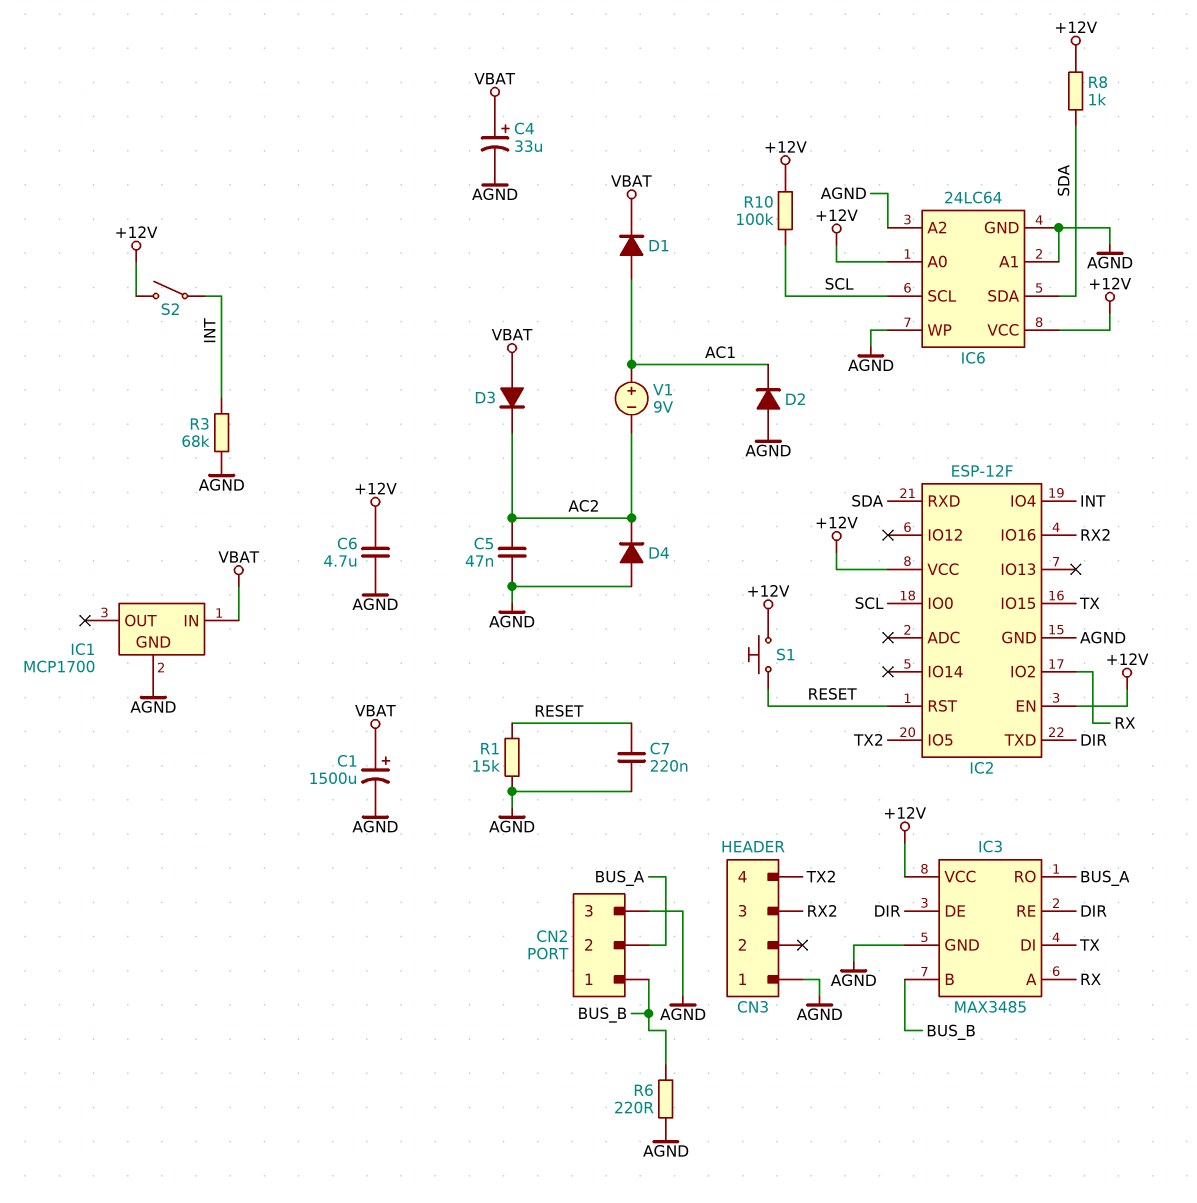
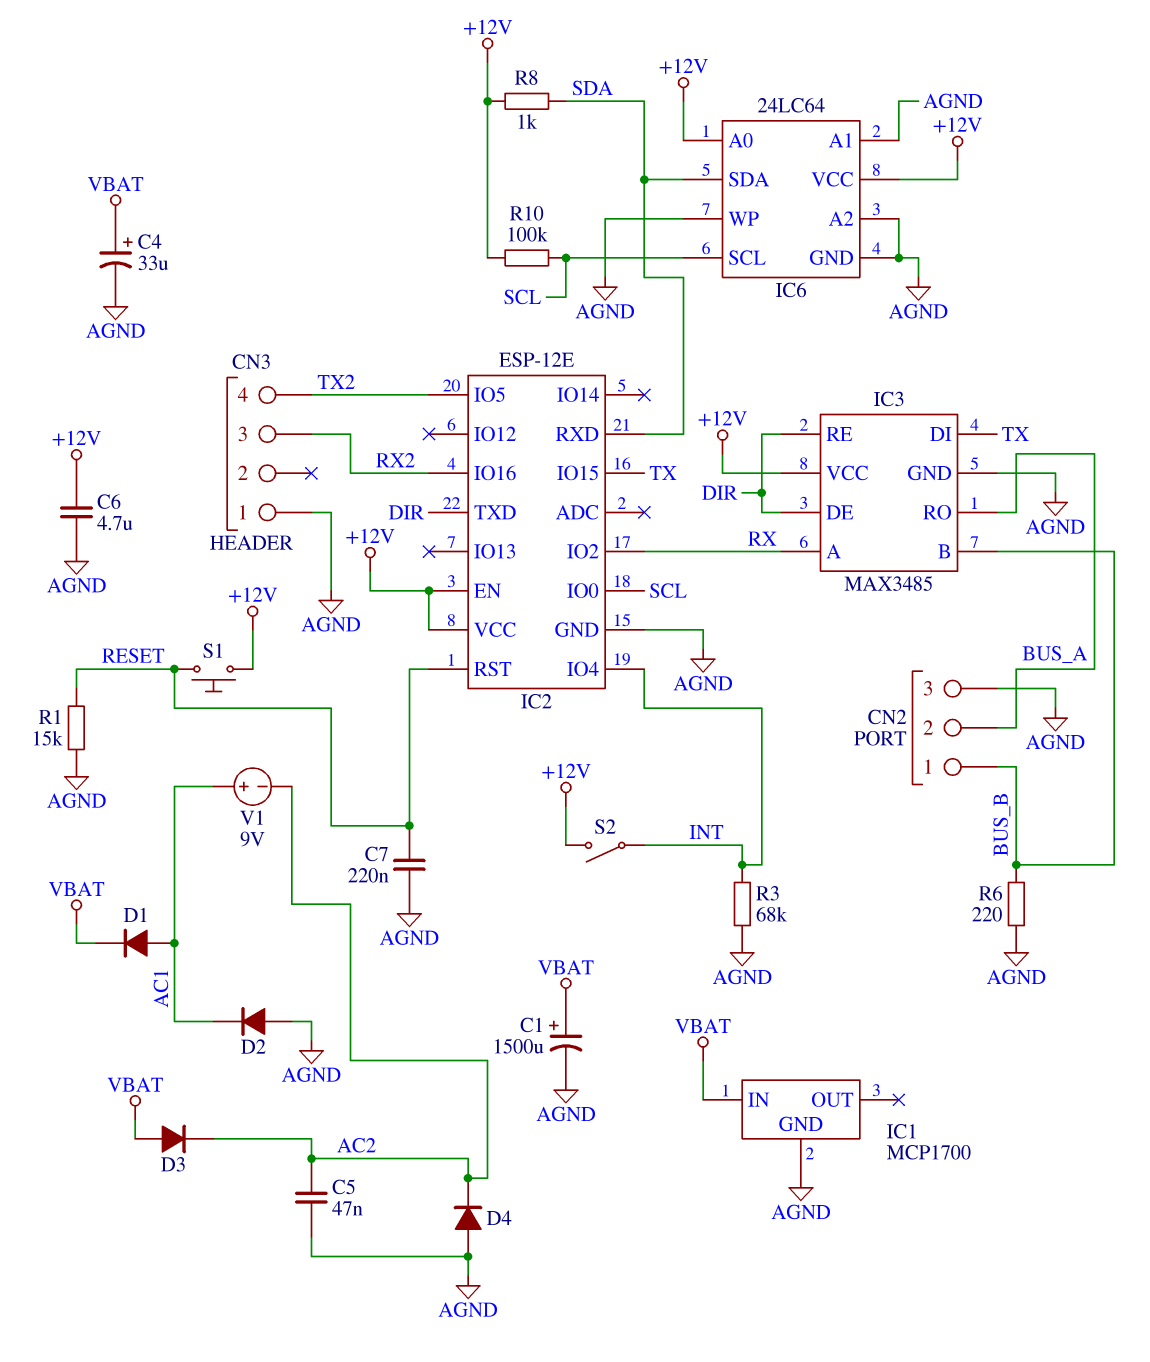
IC2: ESP-12F -> ESP-12E

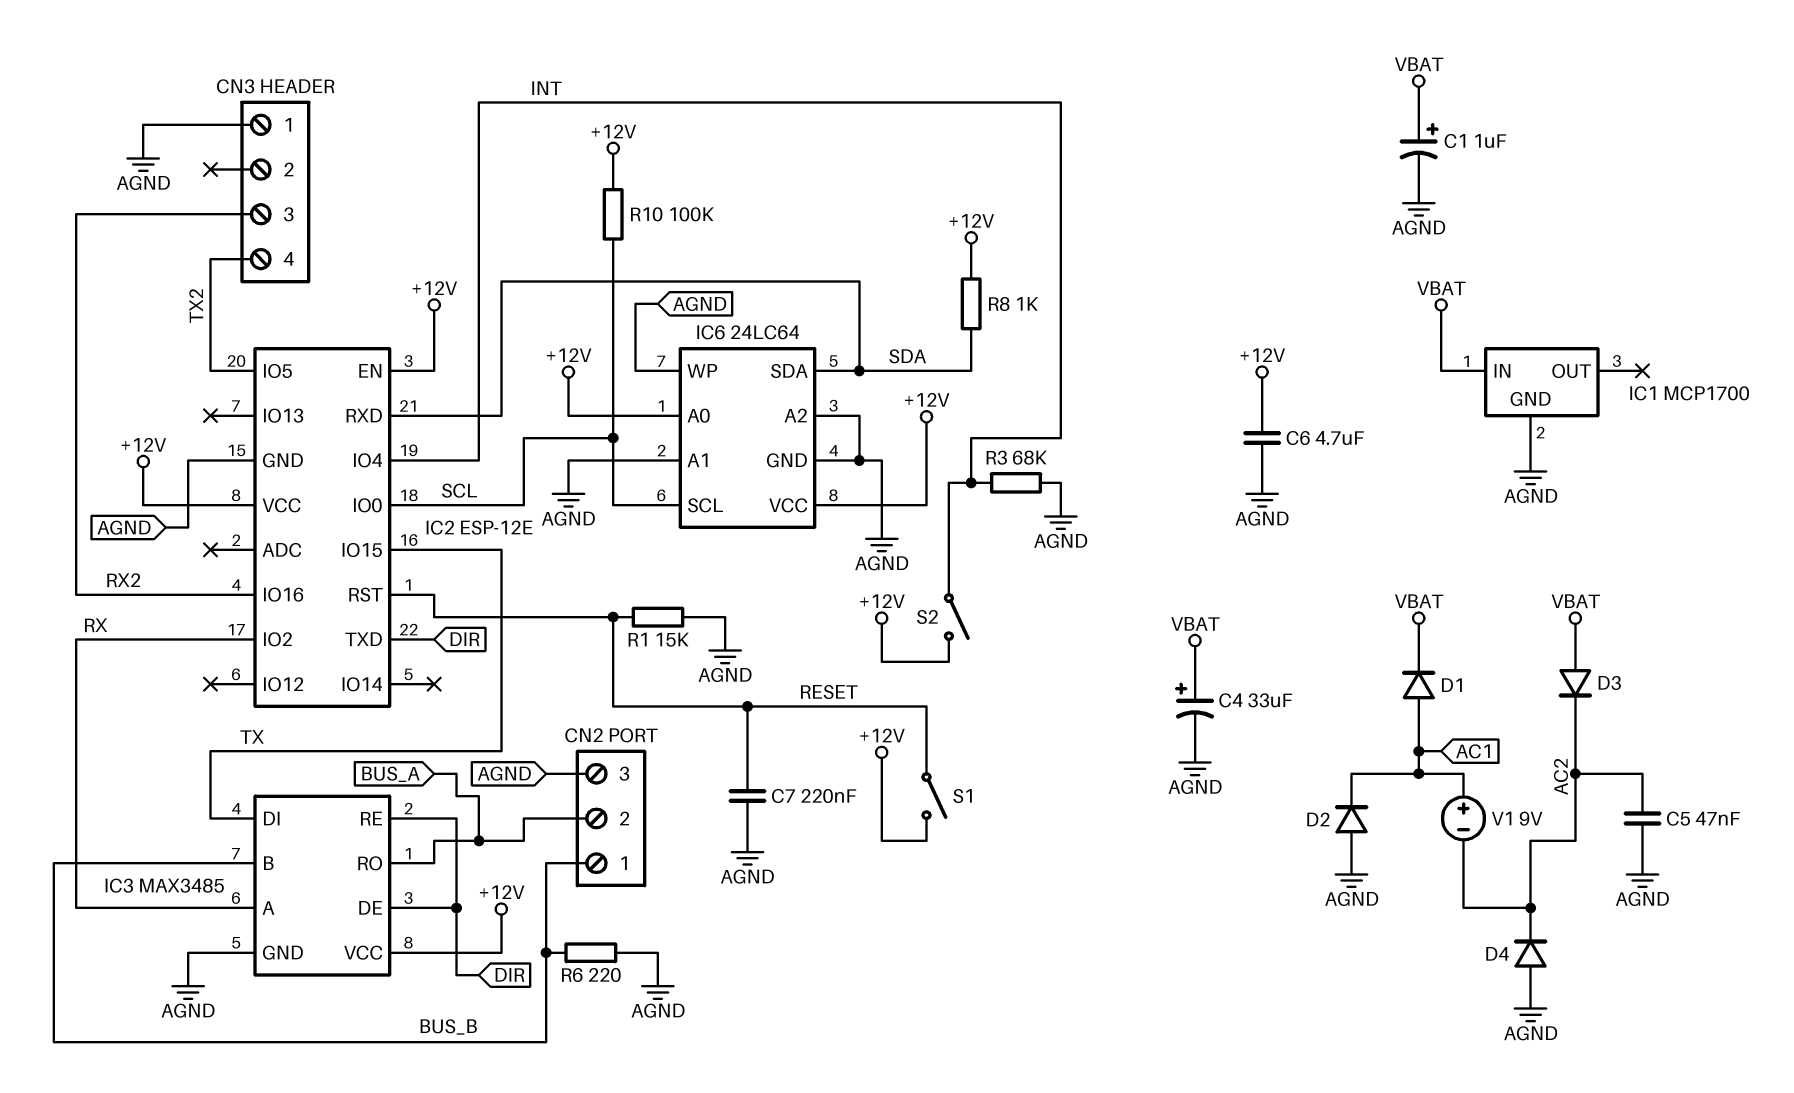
C1: 1500uF (plus VBAT, minus AGND) -> 1uF (plus VBAT, minus AGND)
S1: button (+12V, RESET) -> switch (+12V, RESET)

